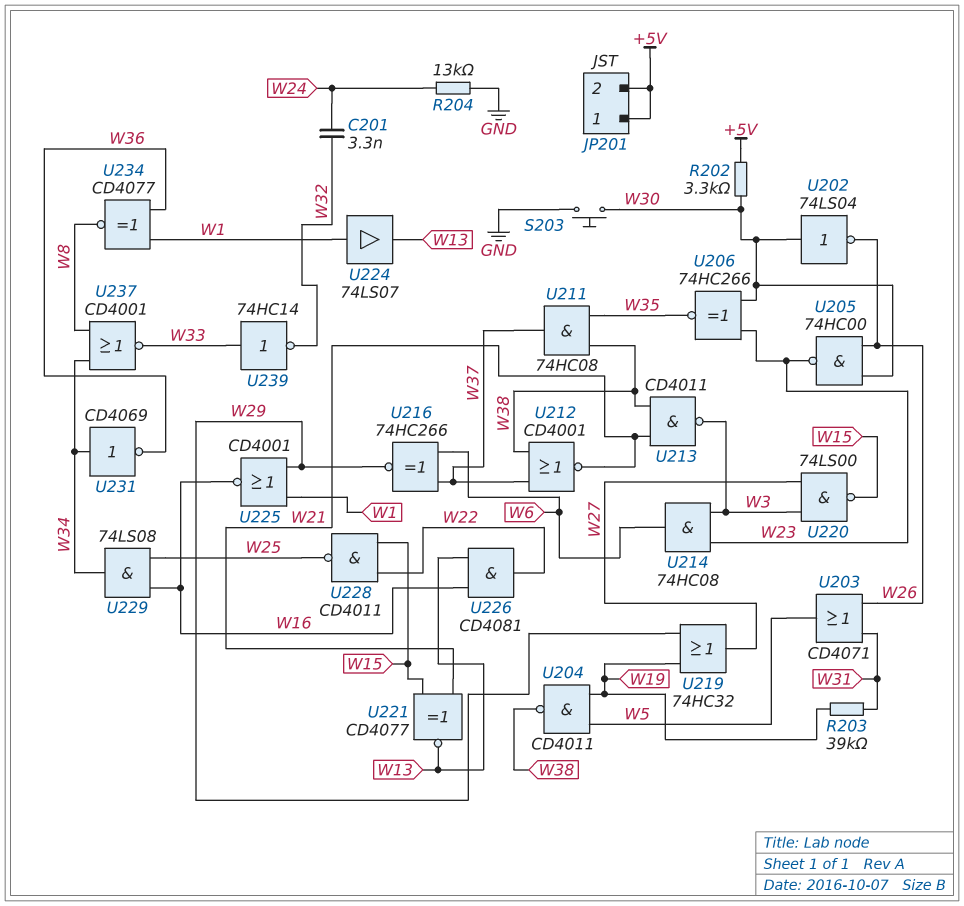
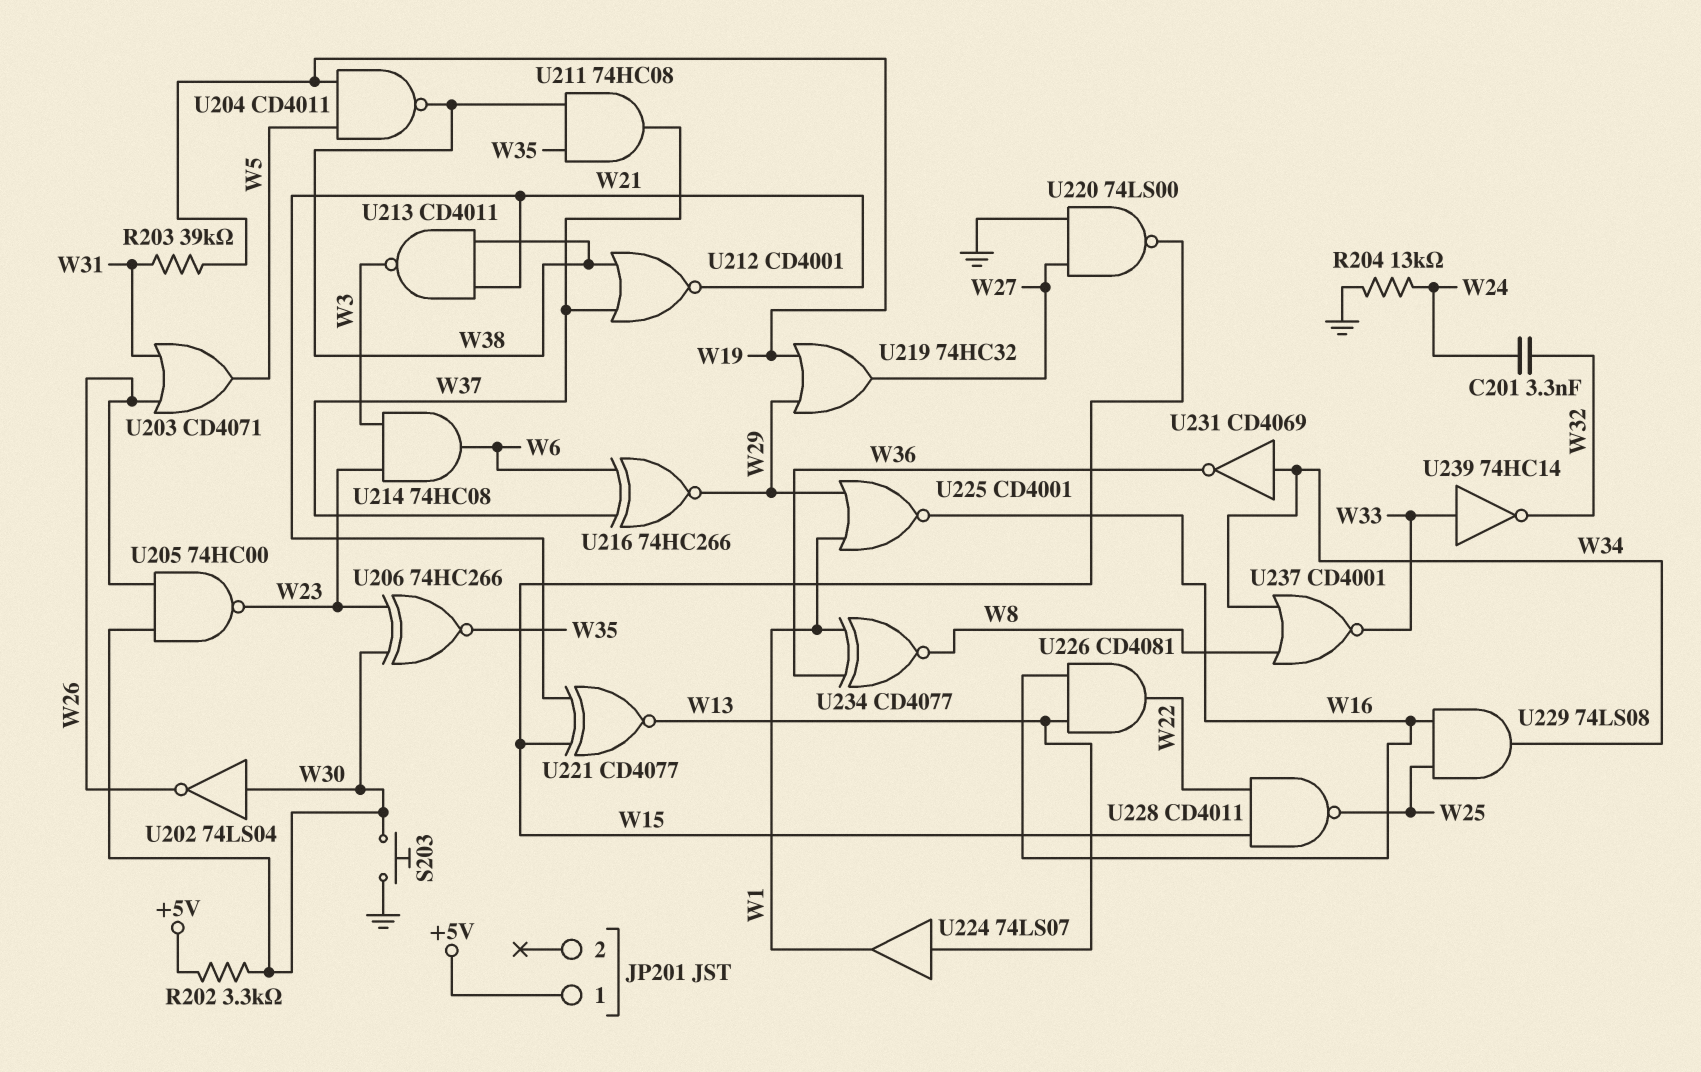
JP201 pin 2: +5V -> none
U220: NAND 74LS00 (in W3, in W27, out W15) -> NAND 74LS00 (in GND, in W27, out W15)
U224: buffer 74LS07 (in W1, out W13) -> buffer 74LS07 (in W13, out W1)

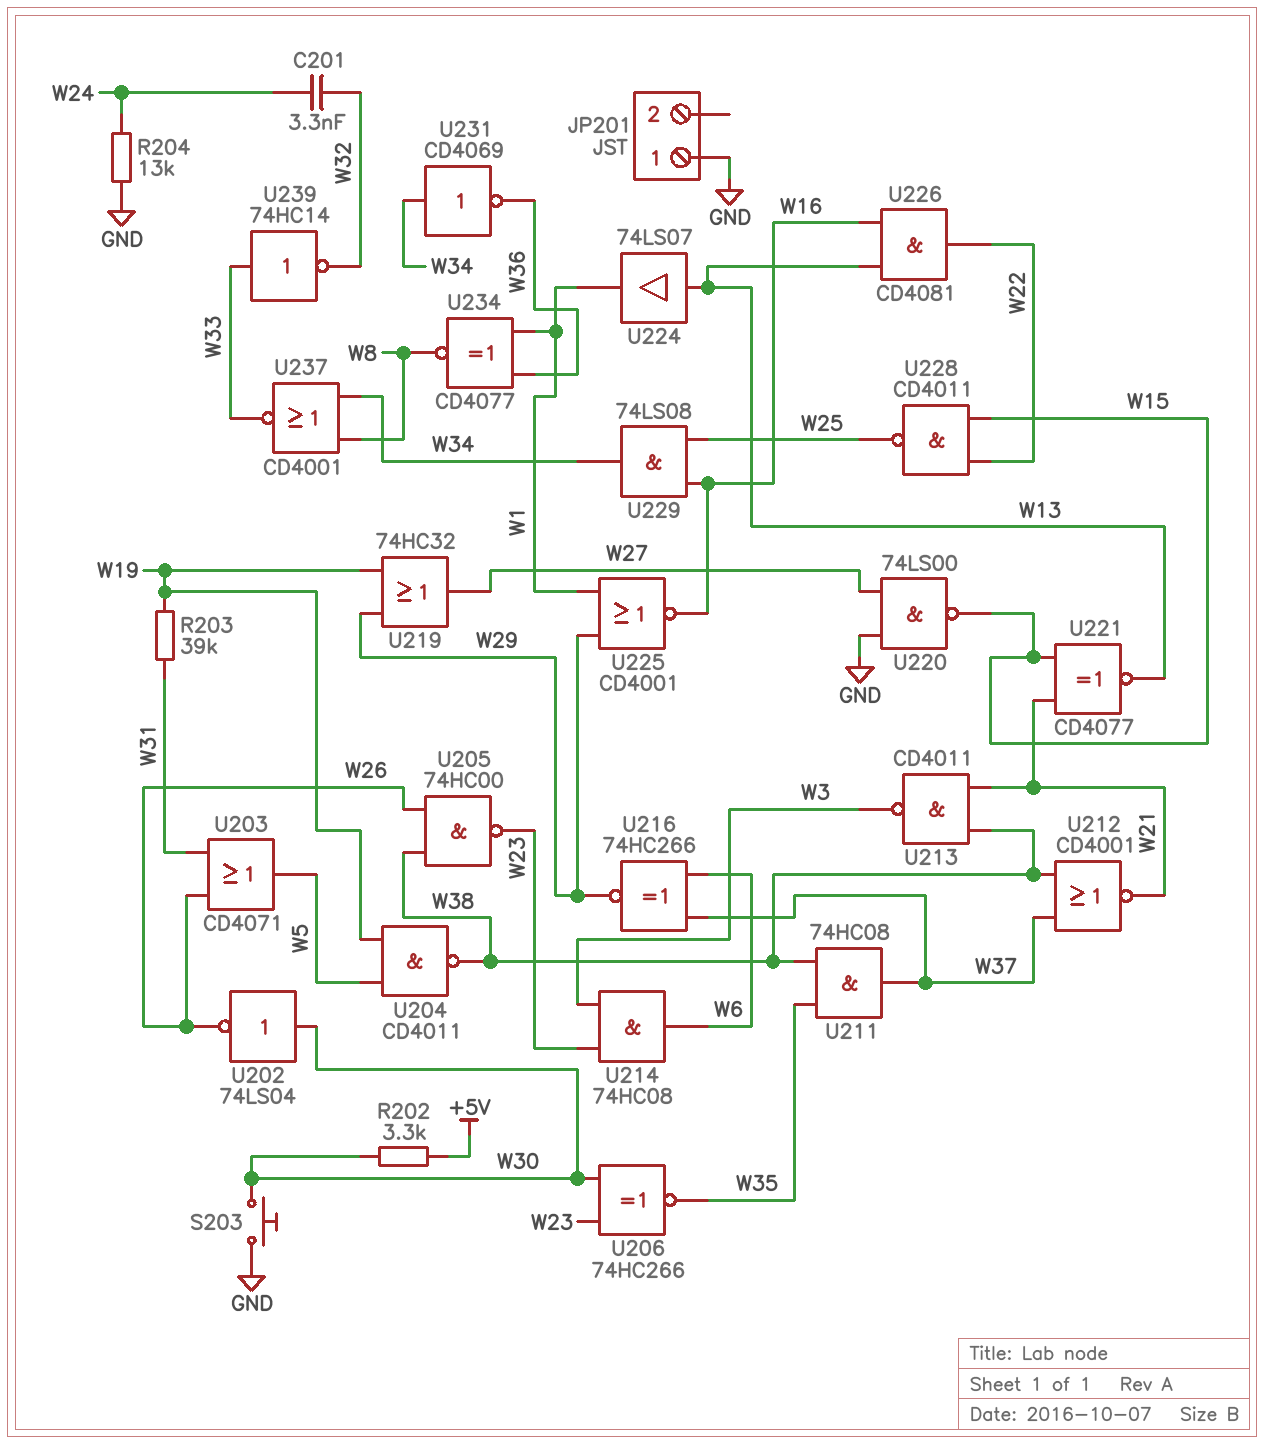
JP201 pin 1: +5V -> GND
U205: NAND 74HC00 (in W26, in W30, out W23) -> NAND 74HC00 (in W26, in W38, out W23)

